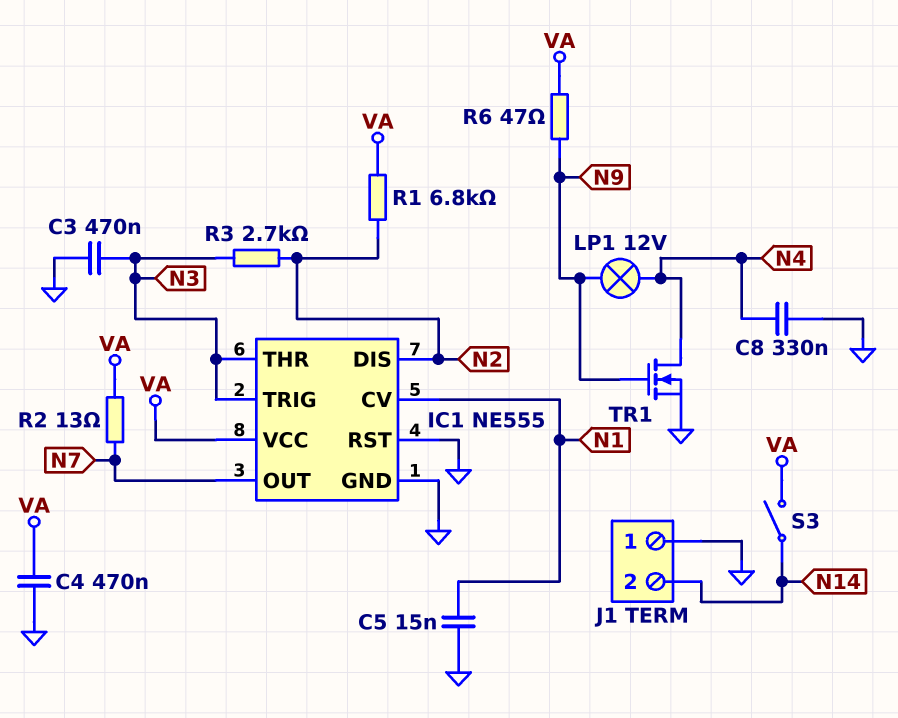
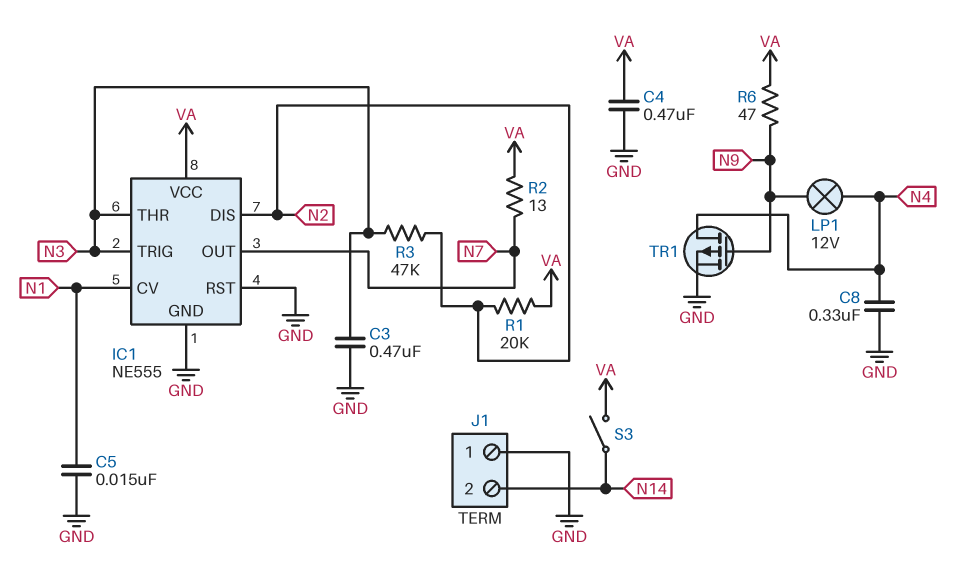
R1: 6.8k (N2, VA) -> 20k (N2, VA)
R3: 2.7k (N2, N3) -> 47k (N2, N3)
TR1: NMOS (G N9, D N4, S GND) -> PMOS (G N9, D N4, S GND)

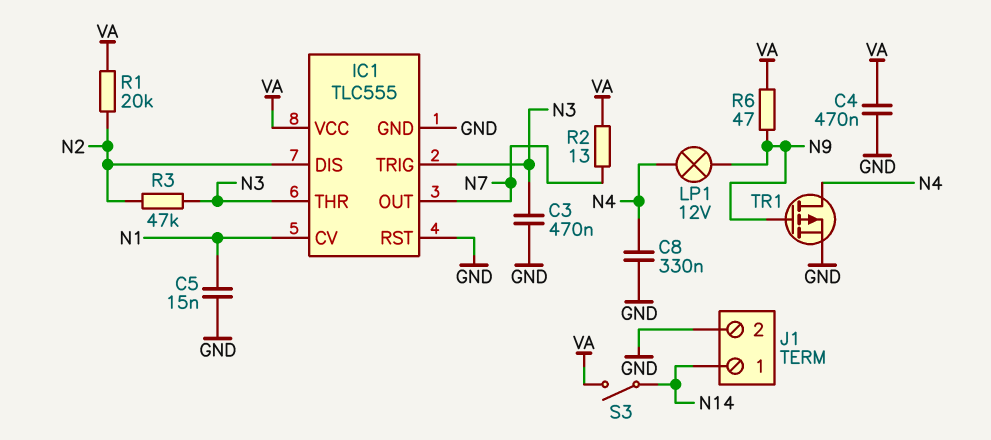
IC1: NE555 -> TLC555
J1 pin 1: GND -> N14
J1 pin 2: N14 -> GND

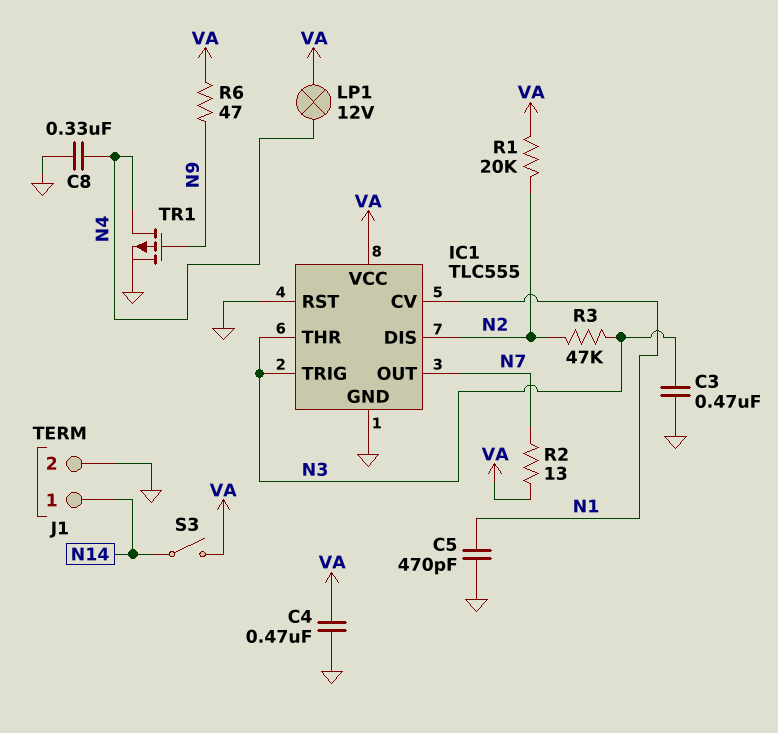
C5: 15nF (GND, N1) -> 470pF (GND, N1)
LP1: lamp 12V (N4, N9) -> lamp 12V (N4, VA)

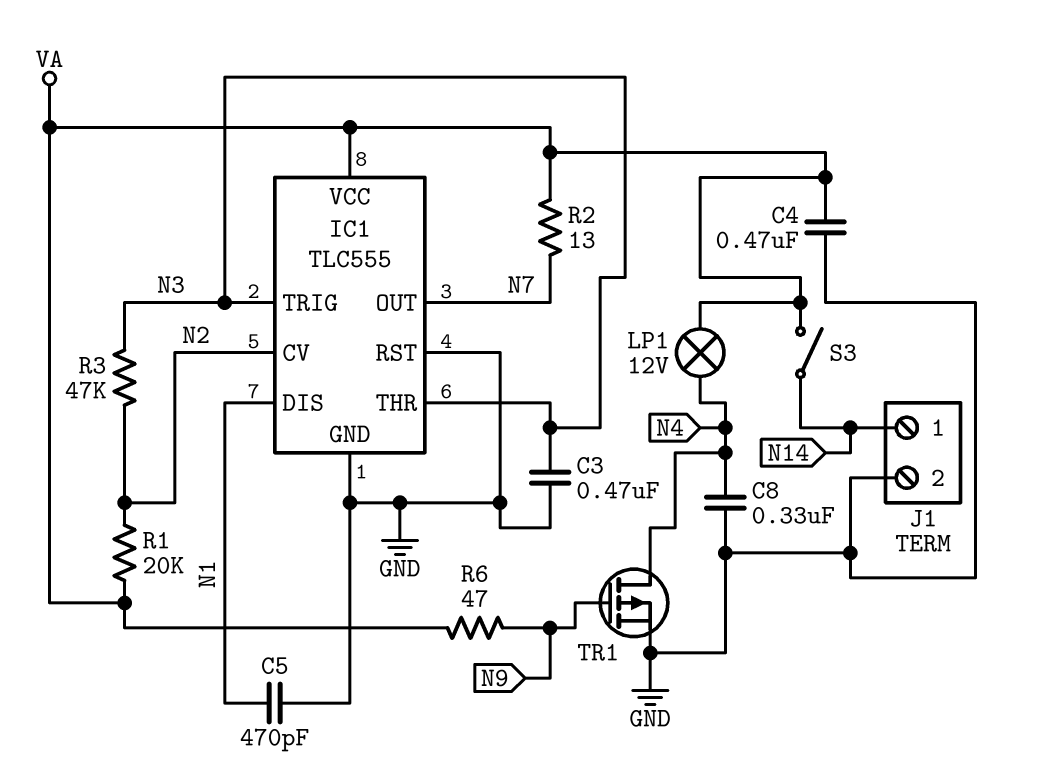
IC1 pin CV: N1 -> N2
IC1 pin DIS: N2 -> N1

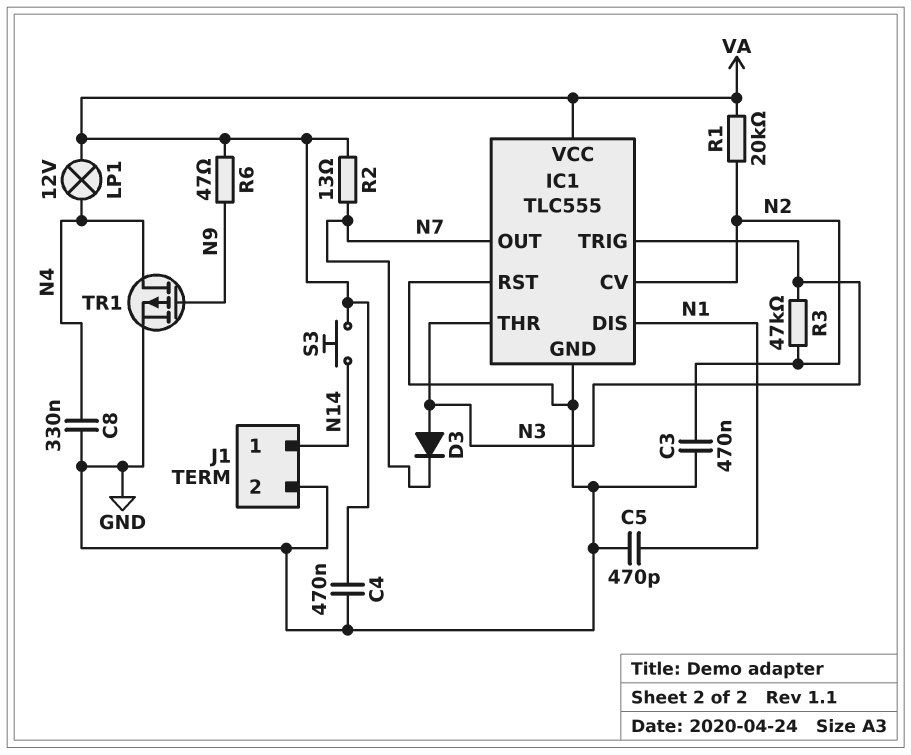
C3: 470nF (GND, N3) -> 470nF (GND, N2)
D3: none -> diode (A N3, K N7)
S3: switch (N14, VA) -> button (N14, VA)

